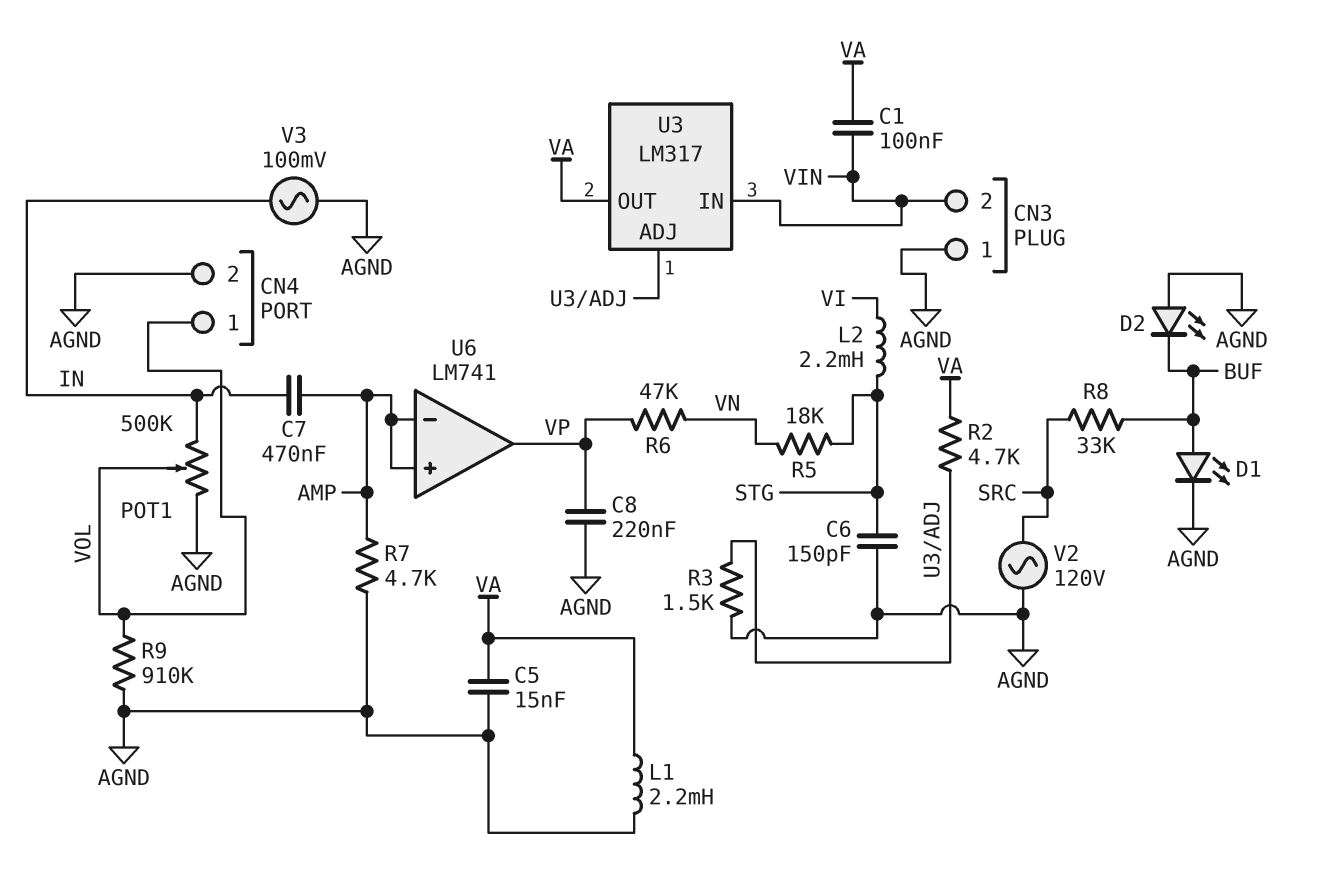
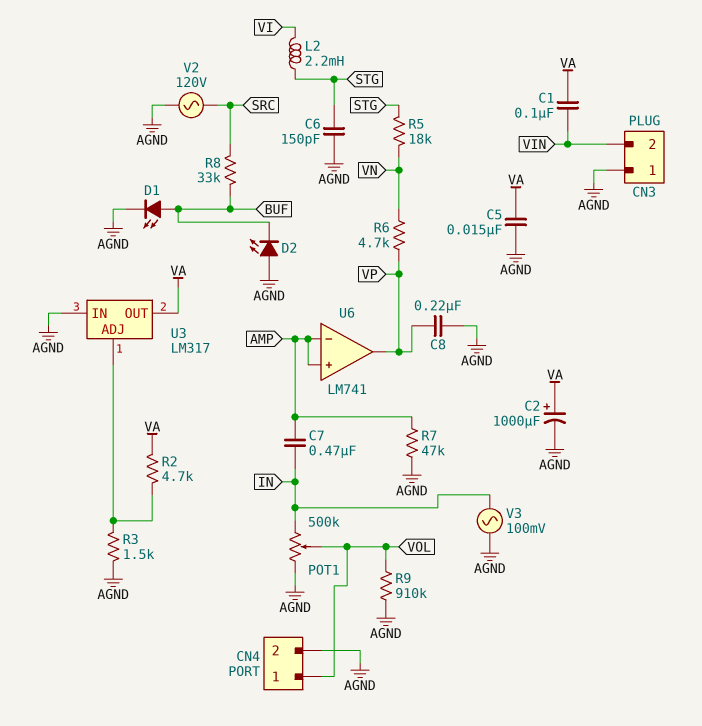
C2: none -> 1000uF (plus VA, minus AGND)
L1: 2.2mH (AGND, VA) -> none
R6: 47k (VN, VP) -> 4.7k (VN, VP)
R7: 4.7k (AGND, AMP) -> 47k (AGND, AMP)
U3 pin IN: VIN -> AGND

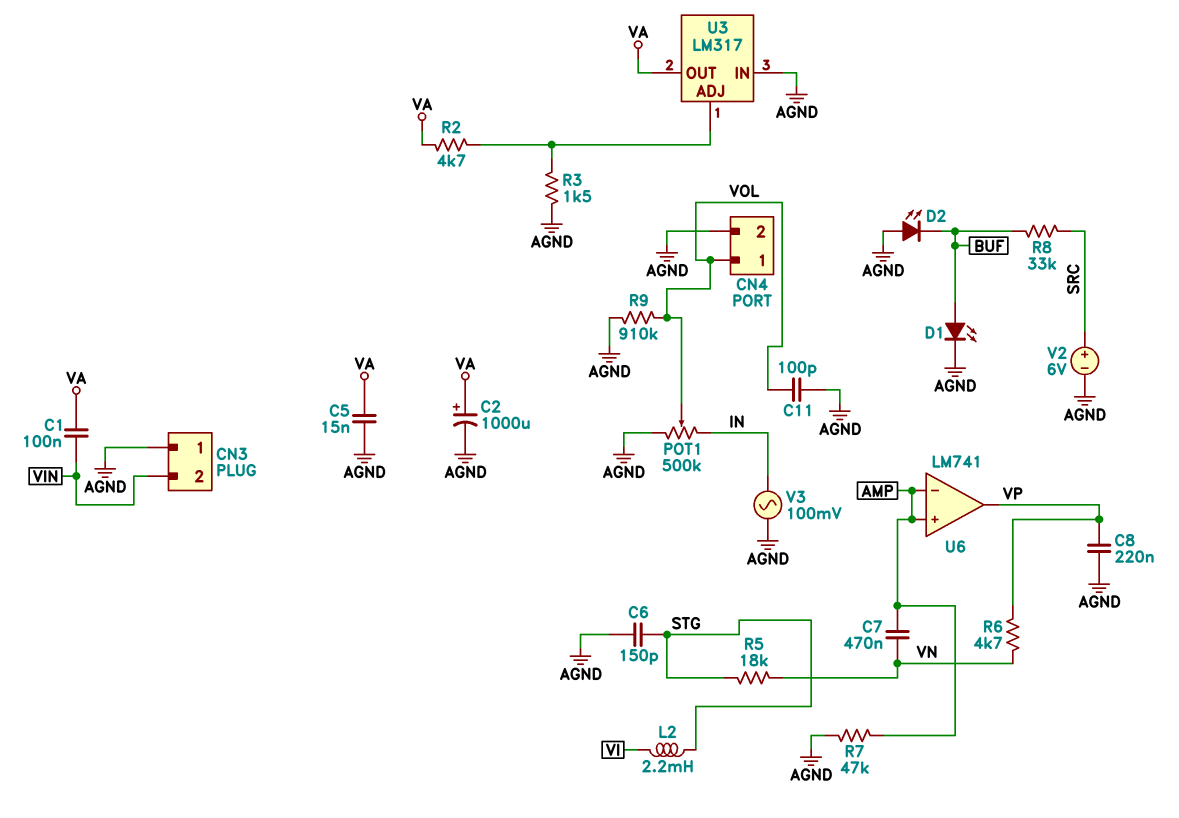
C7: 470nF (AMP, IN) -> 470nF (AMP, VN)
C11: none -> 100pF (AGND, VOL)
V2: AC 120V (AGND, SRC) -> 6V (plus SRC, minus AGND)

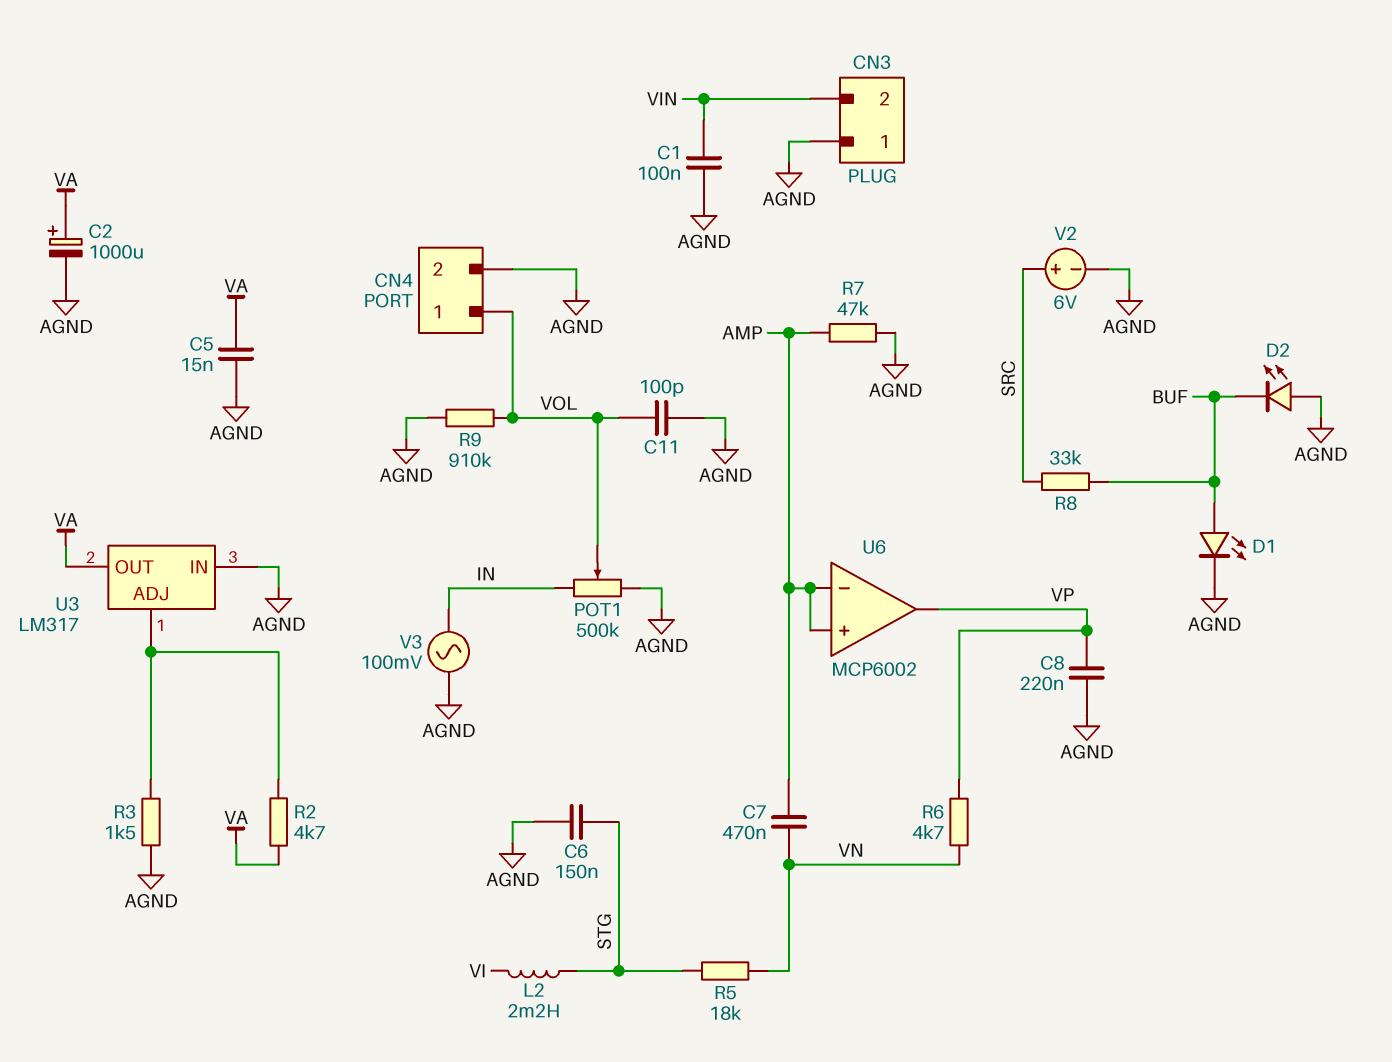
C1: 100nF (VA, VIN) -> 100nF (AGND, VIN)
C6: 150pF (AGND, STG) -> 150nF (AGND, STG)
U6: LM741 -> MCP6002

